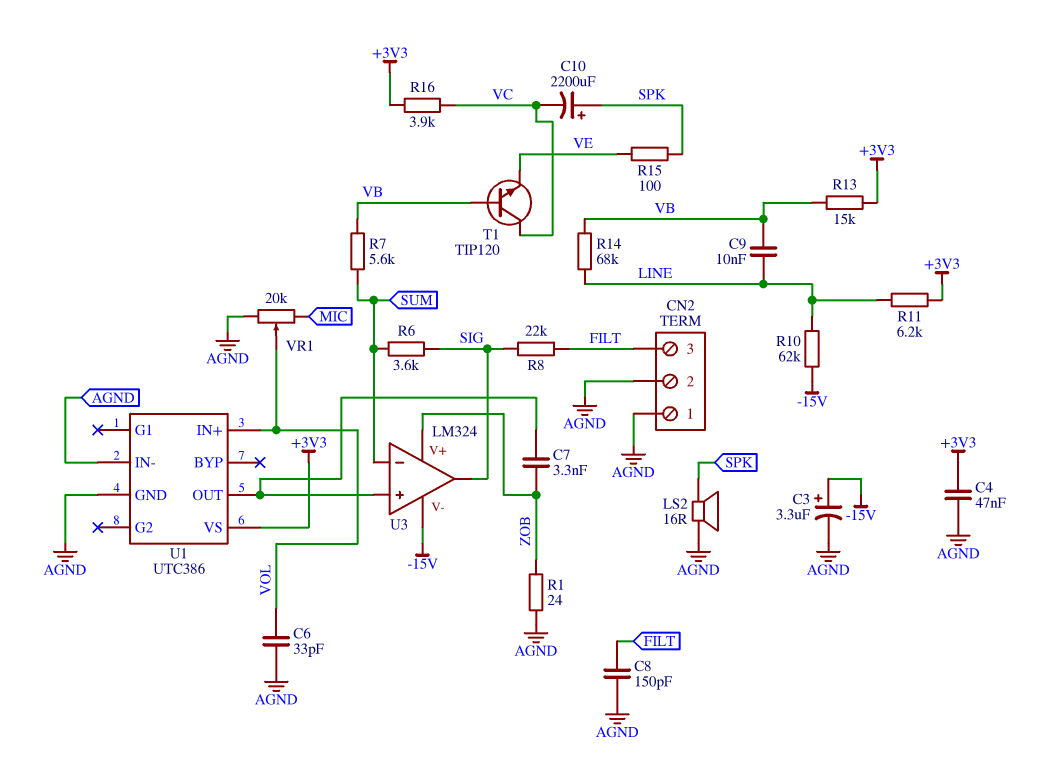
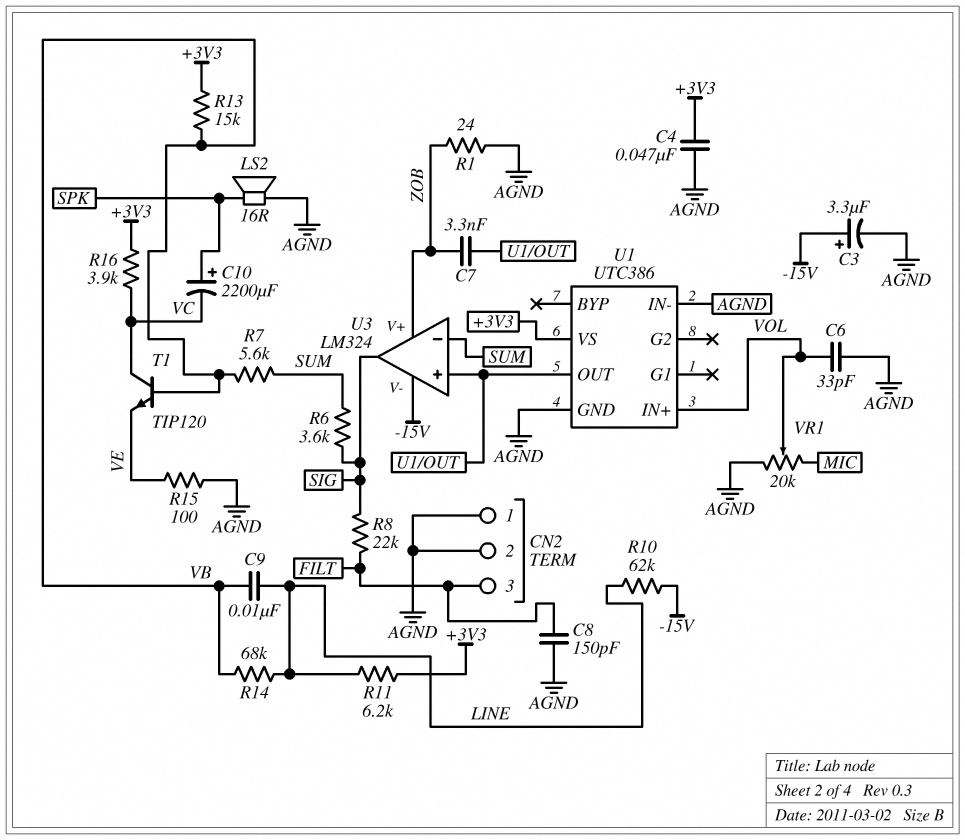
R15: 100 (SPK, VE) -> 100 (AGND, VE)

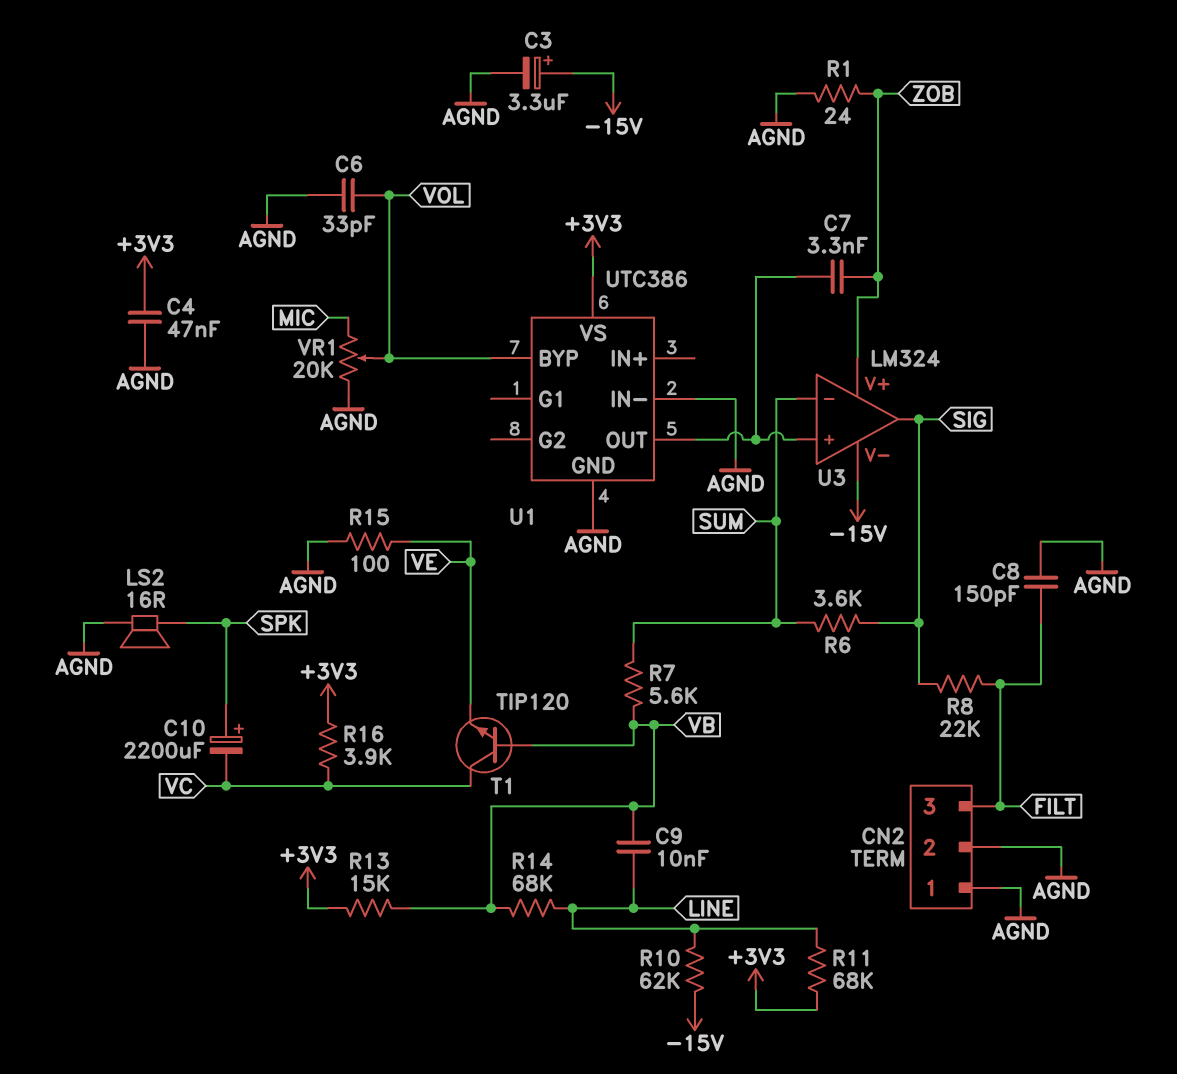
R11: 6.2k (+3V3, LINE) -> 68k (+3V3, LINE)
U1 pin BYP: none -> VOL
U1 pin IN+: VOL -> none

